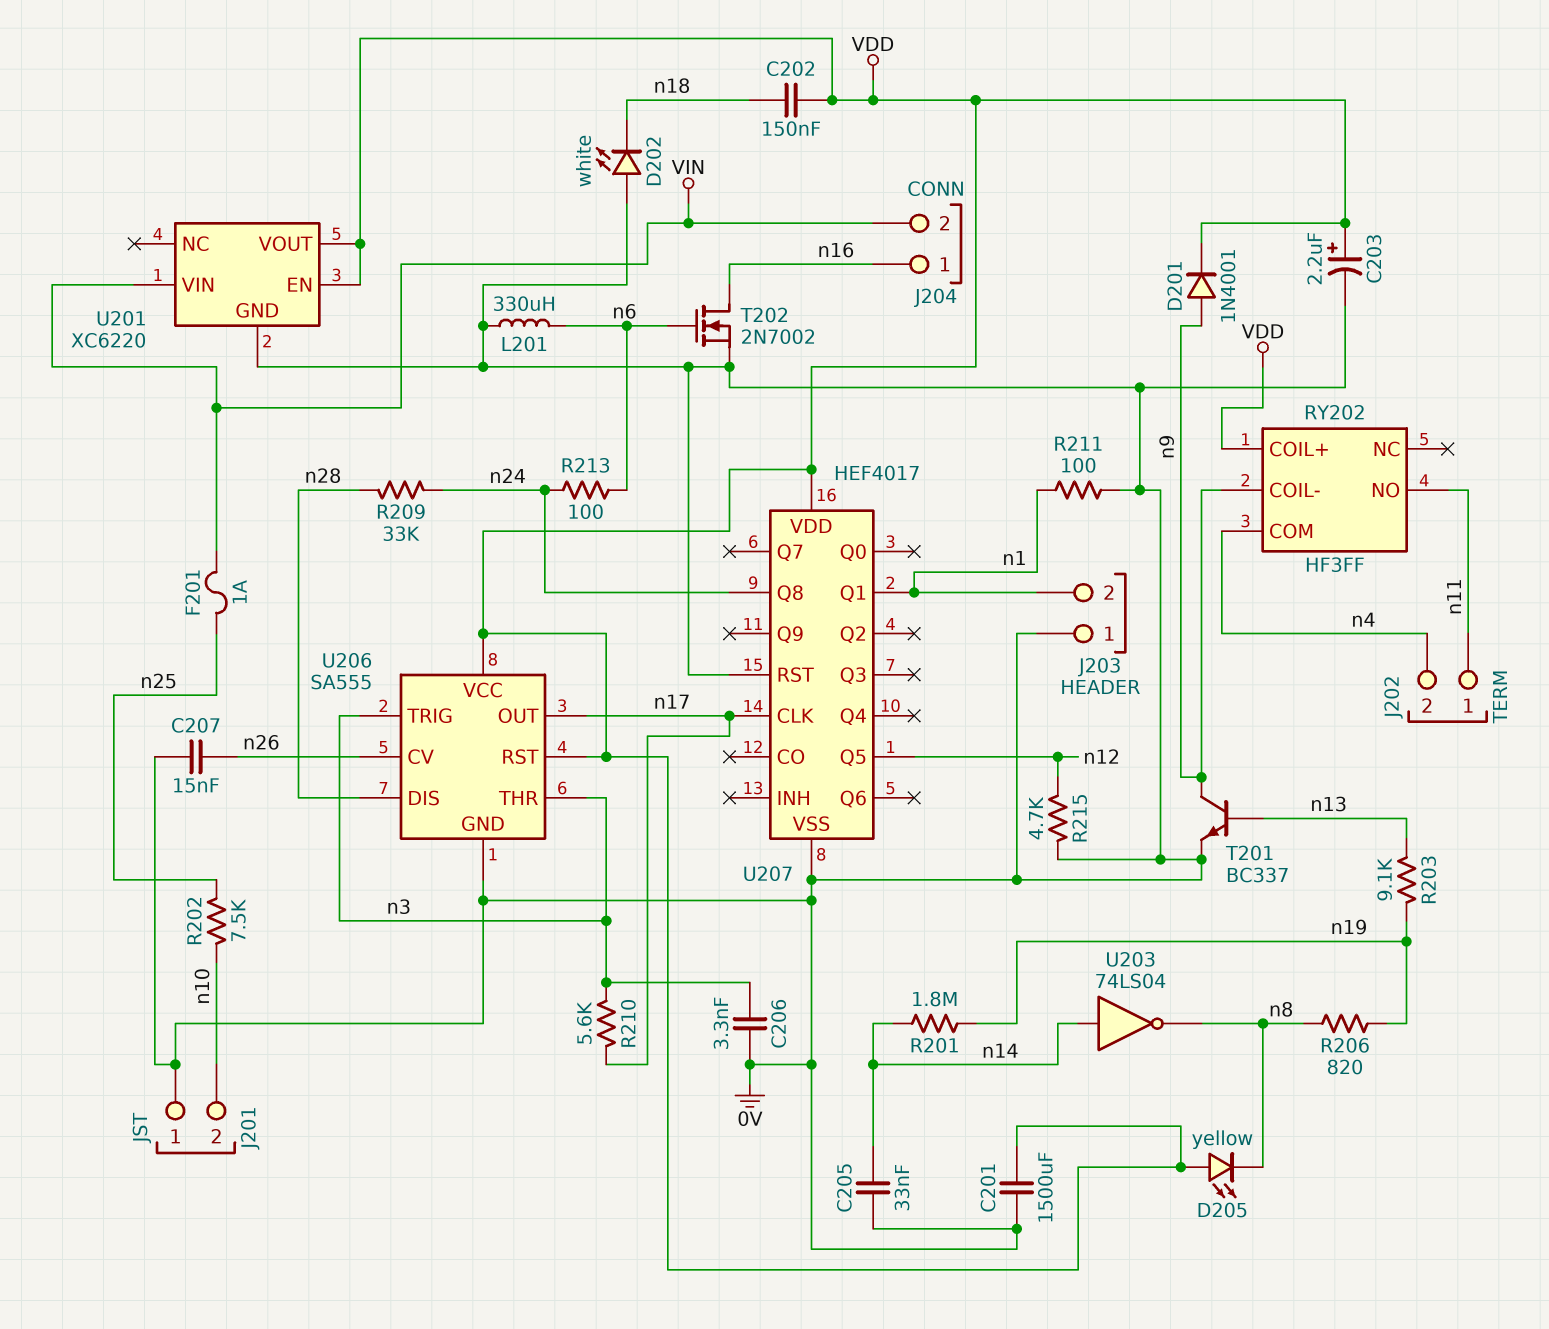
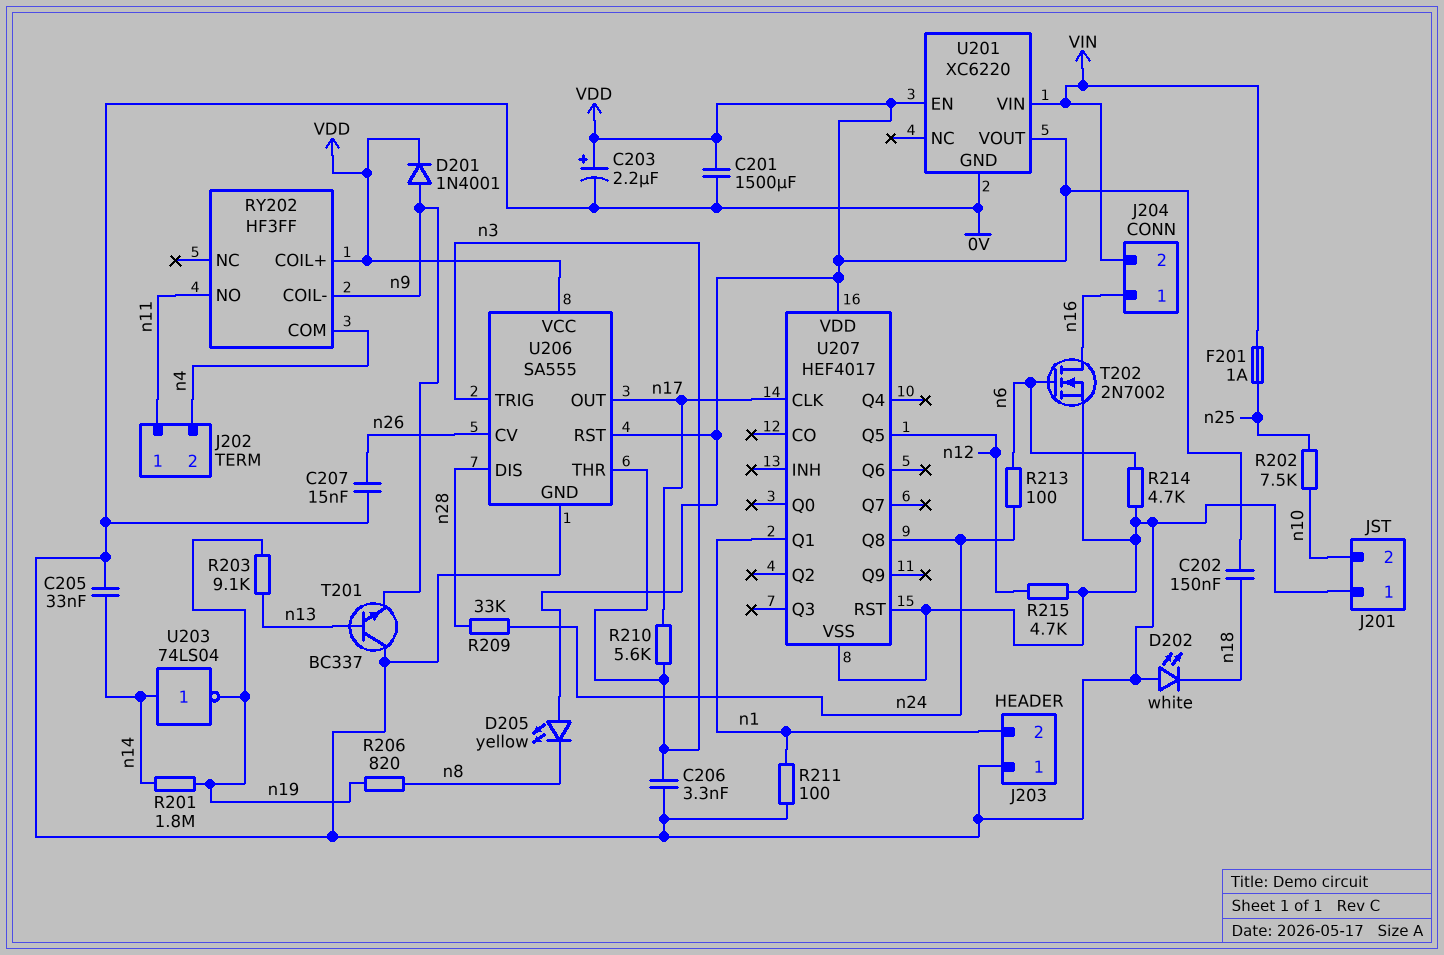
L201: 330uH (0V, n6) -> none
R214: none -> 4.7k (0V, n6)
T201: NPN BC337 (B n13, C n9, E 0V) -> NPN BC337 (B n13, C 0V, E n9)
U203: NOT 74LS04 (in n14, out n8) -> NOT 74LS04 (in n14, out n19)

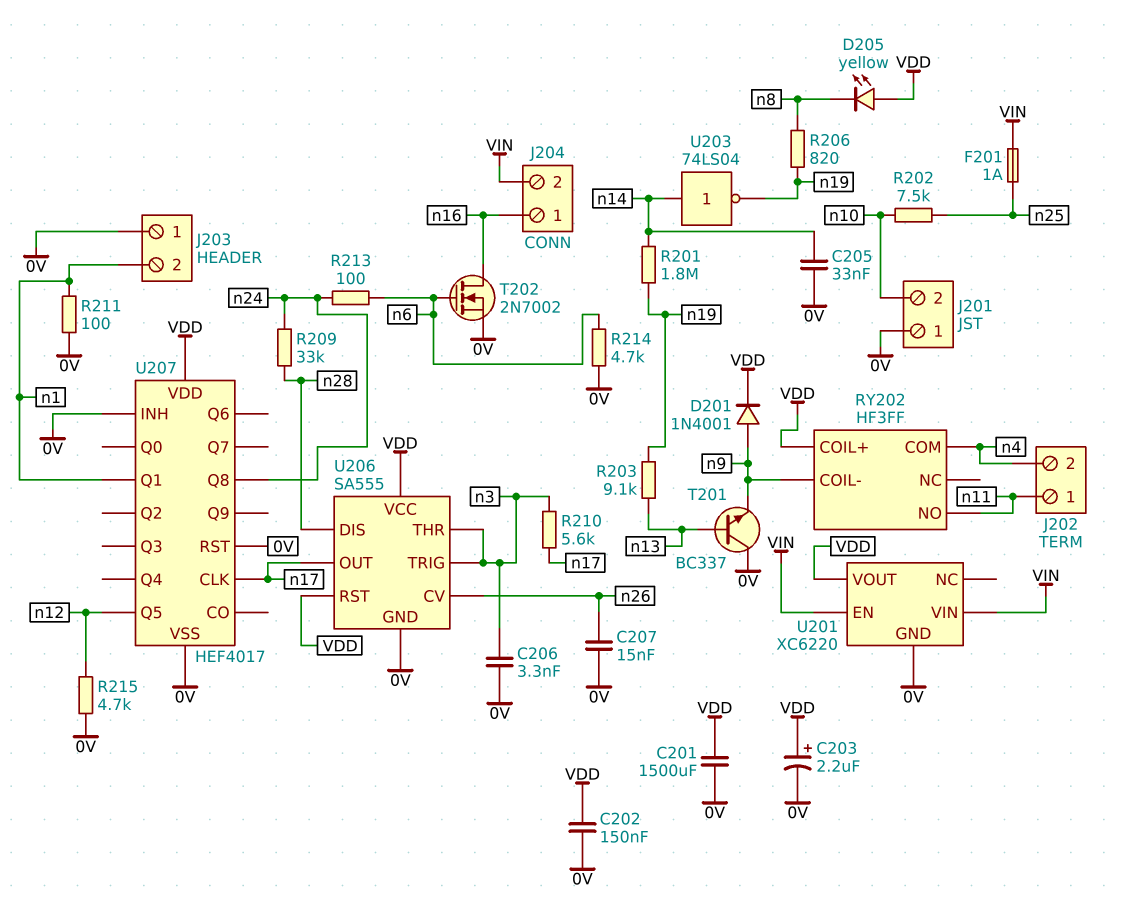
C202: 150nF (VDD, n18) -> 150nF (0V, VDD)
D202: LED white (A 0V, K n18) -> none
U201 pin EN: VDD -> VIN
U207 pin INH: none -> 0V

